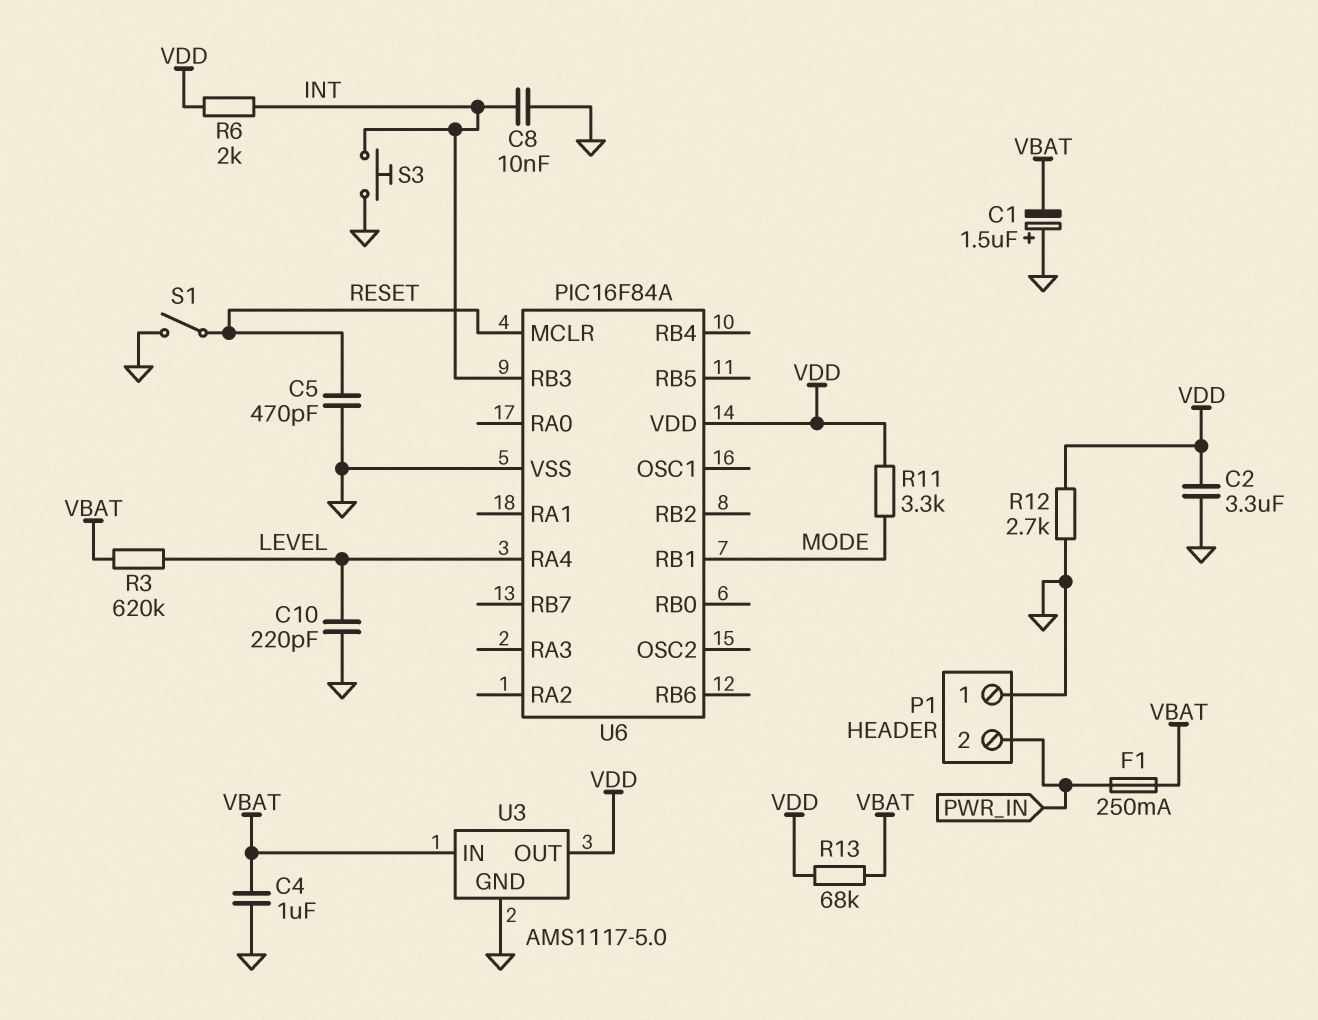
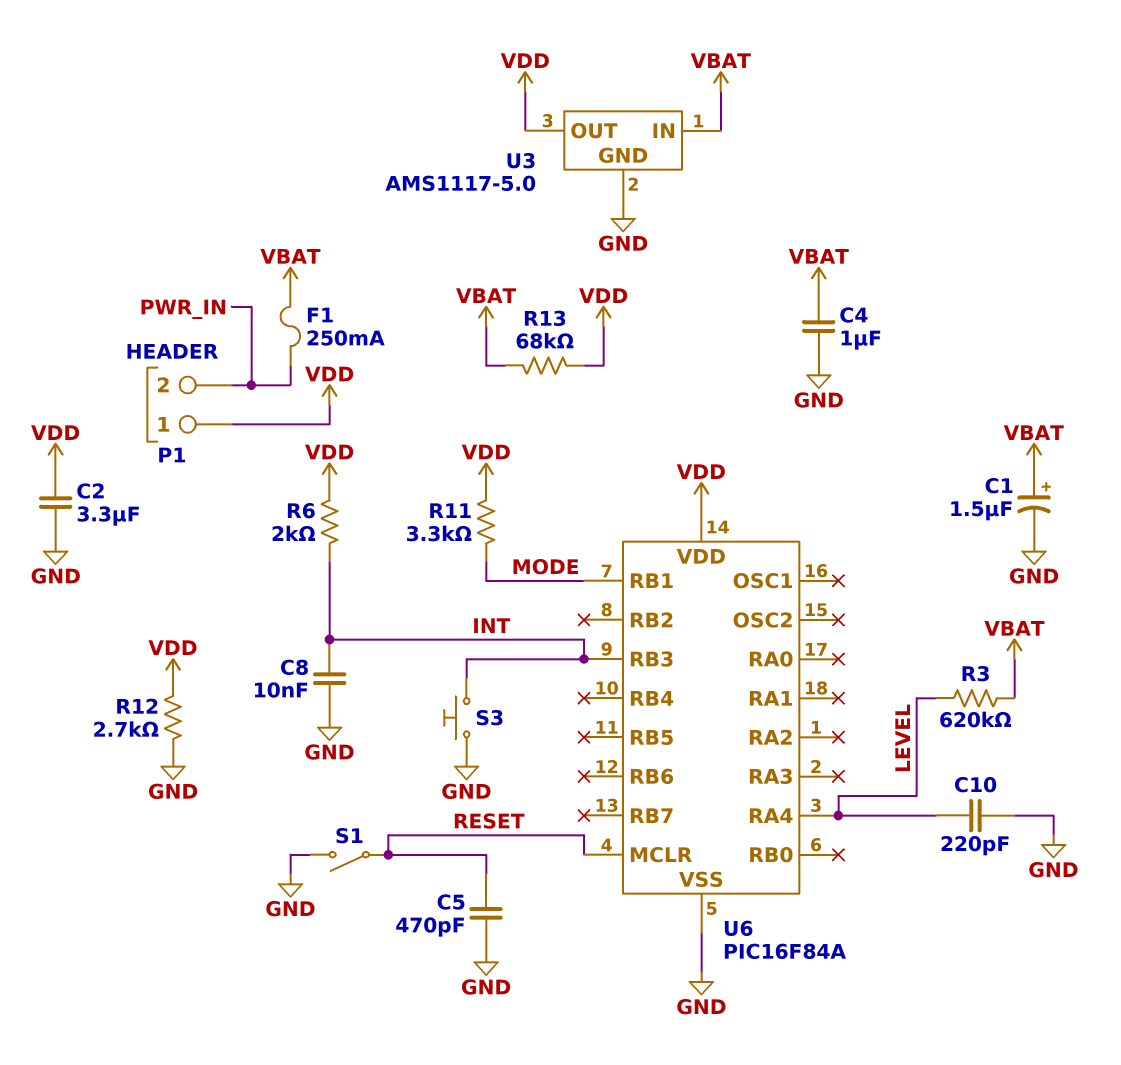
C1: 1.5uF (plus GND, minus VBAT) -> 1.5uF (plus VBAT, minus GND)
P1 pin 1: GND -> VDD

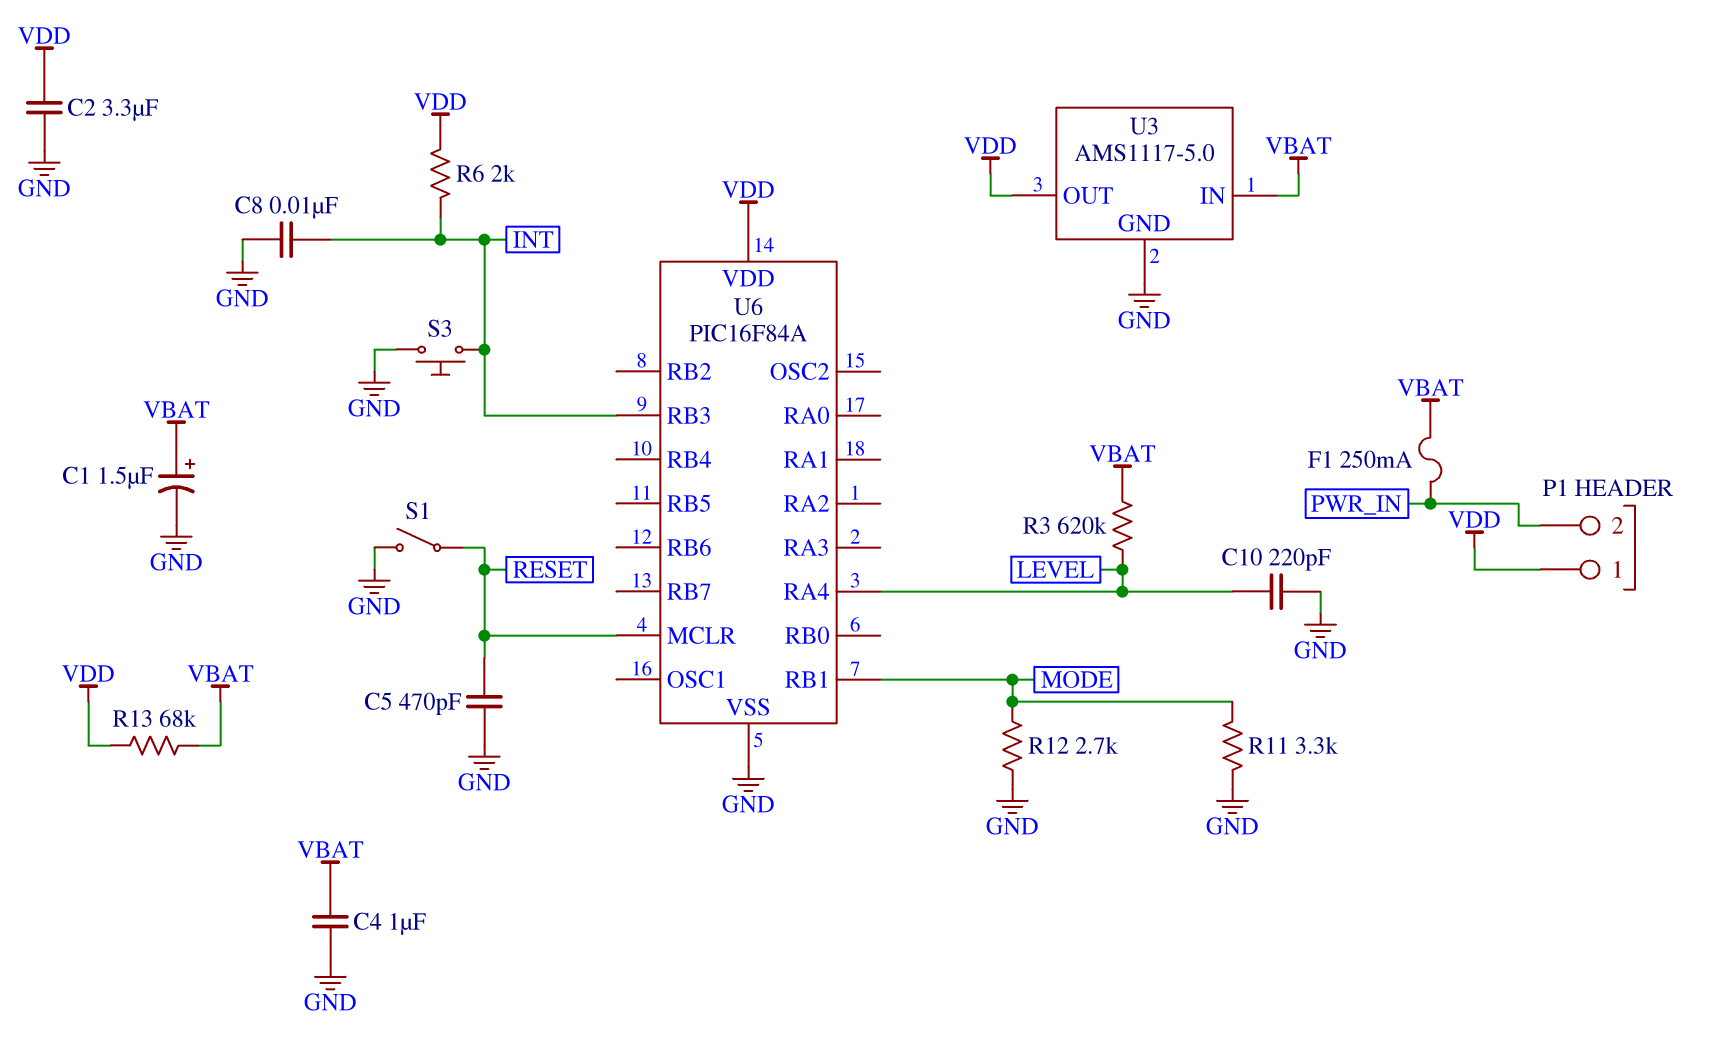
R11: 3.3k (MODE, VDD) -> 3.3k (GND, MODE)
R12: 2.7k (GND, VDD) -> 2.7k (GND, MODE)

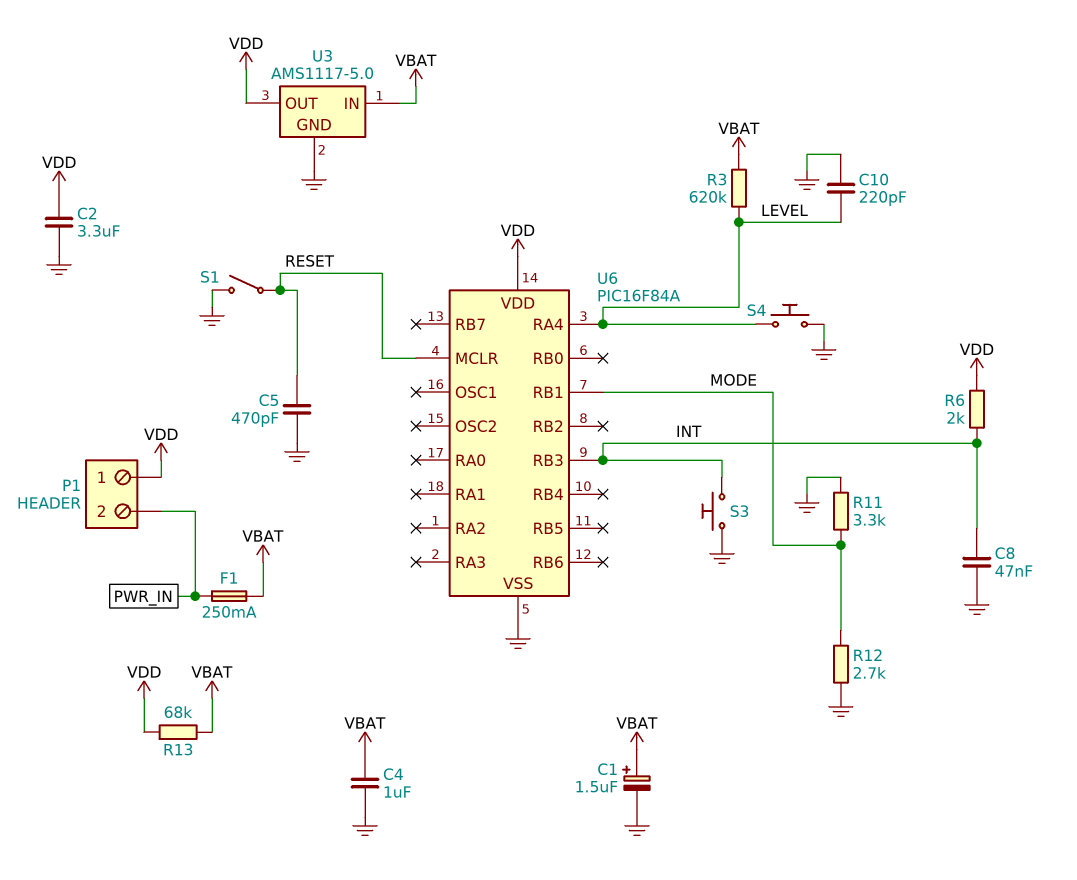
C8: 10nF (GND, INT) -> 47nF (GND, INT)
S4: none -> button (GND, LEVEL)

